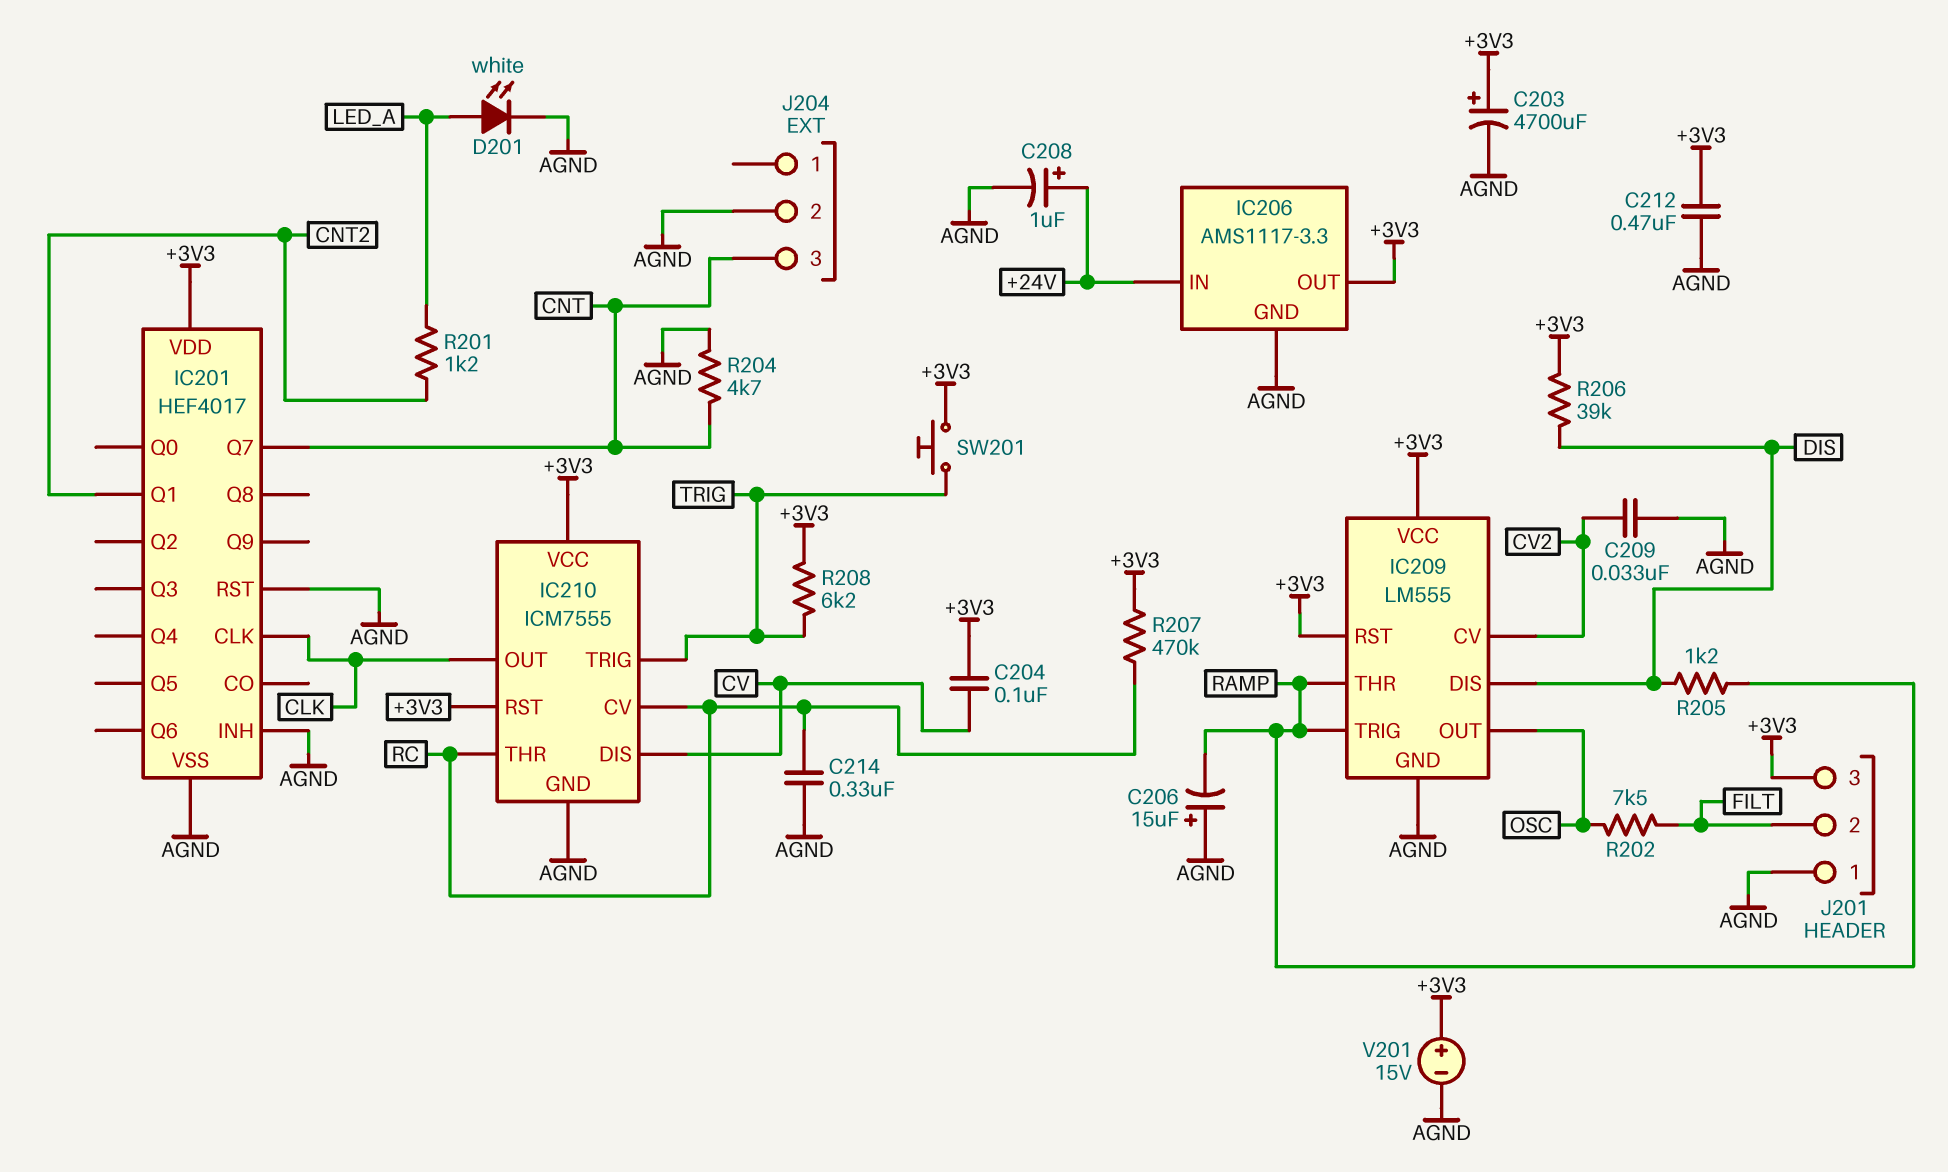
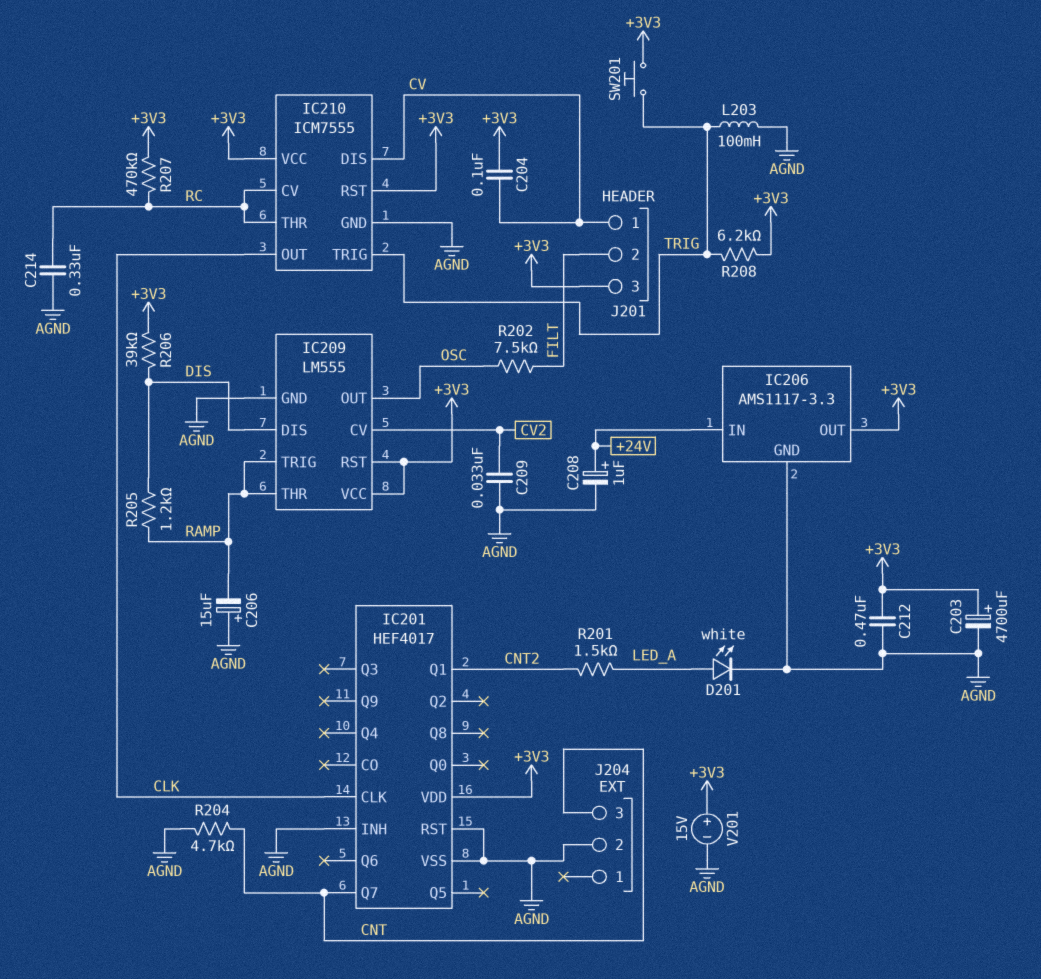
J201 pin 1: AGND -> CV
L203: none -> 100mH (AGND, TRIG)
R201: 1.2k (CNT2, LED_A) -> 1.5k (CNT2, LED_A)

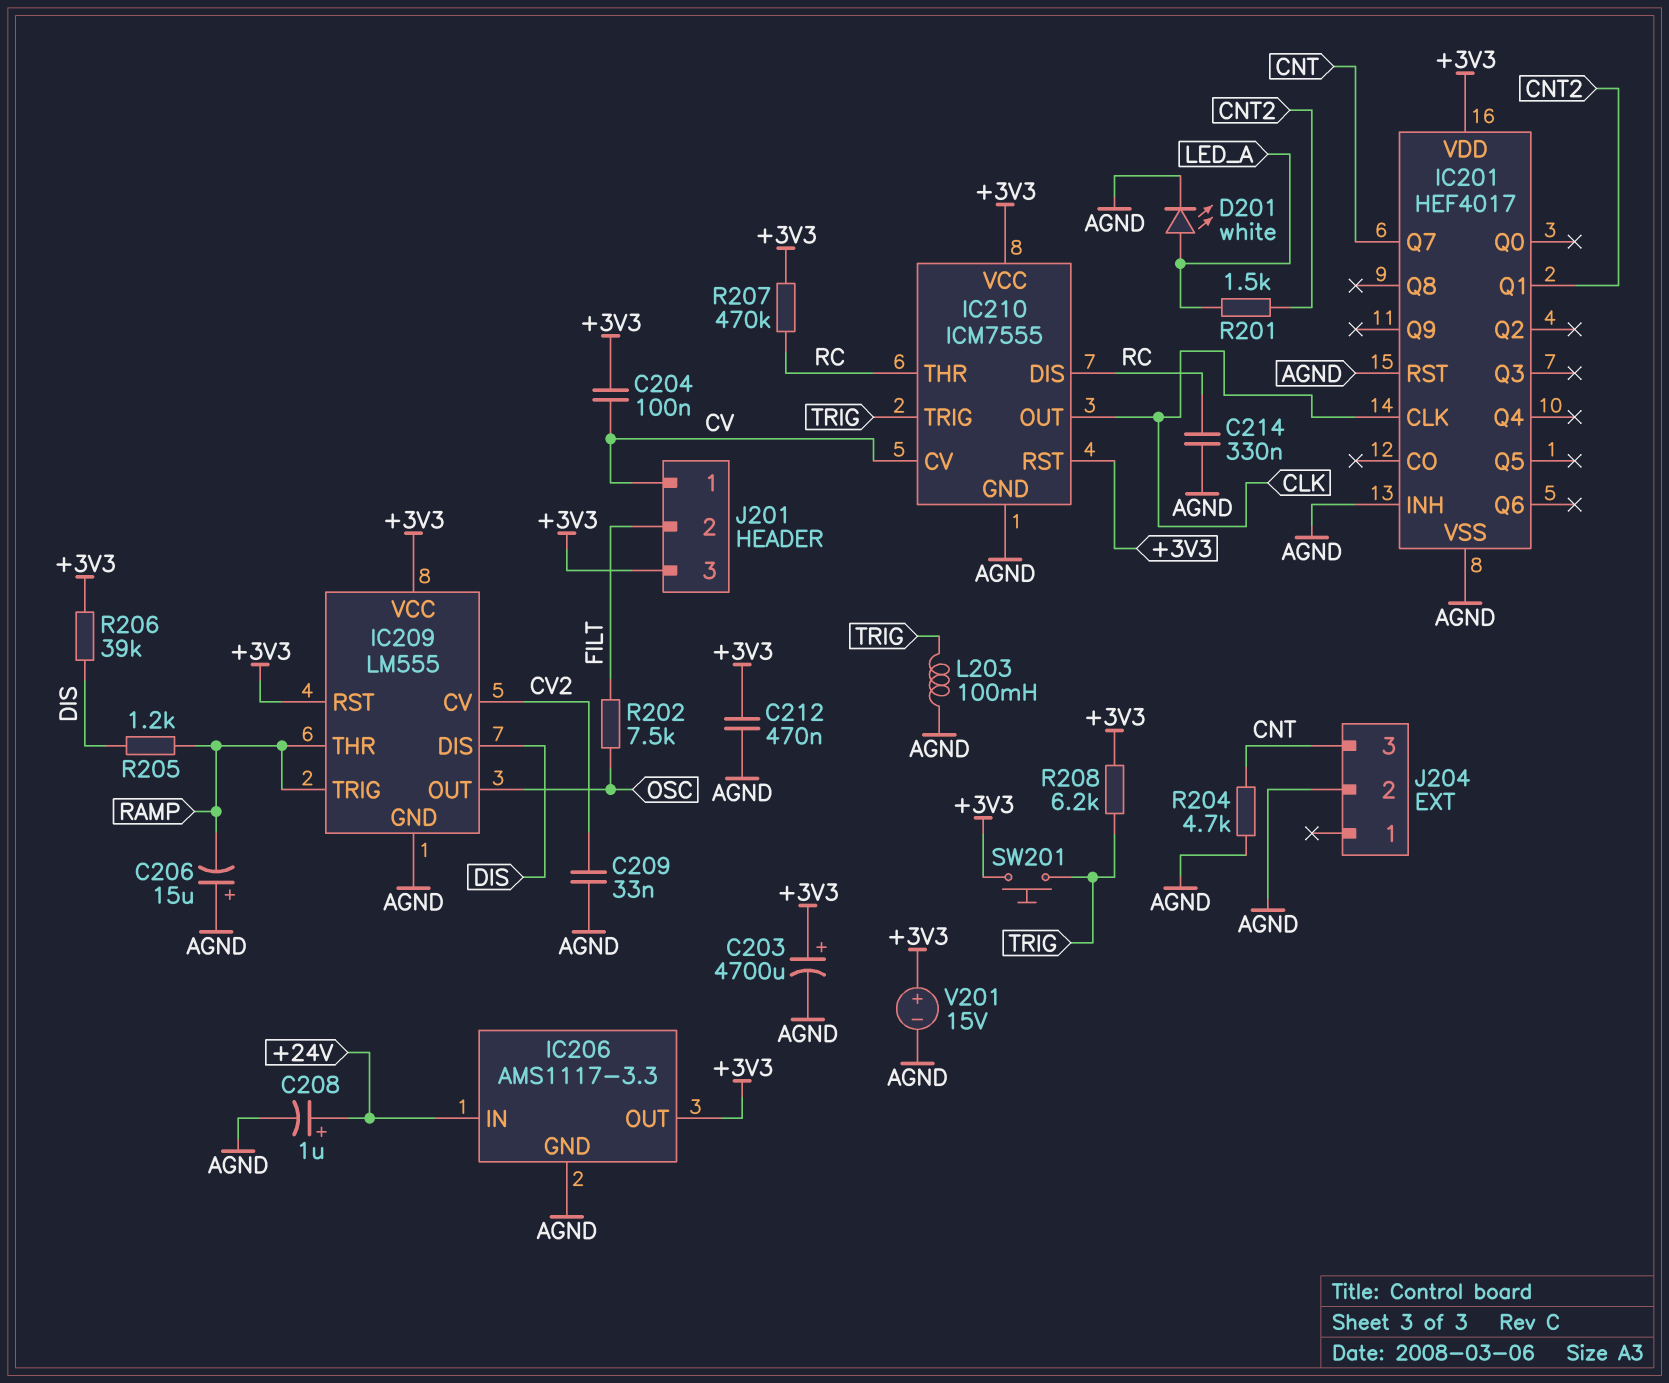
IC210 pin CV: RC -> CV
IC210 pin DIS: CV -> RC

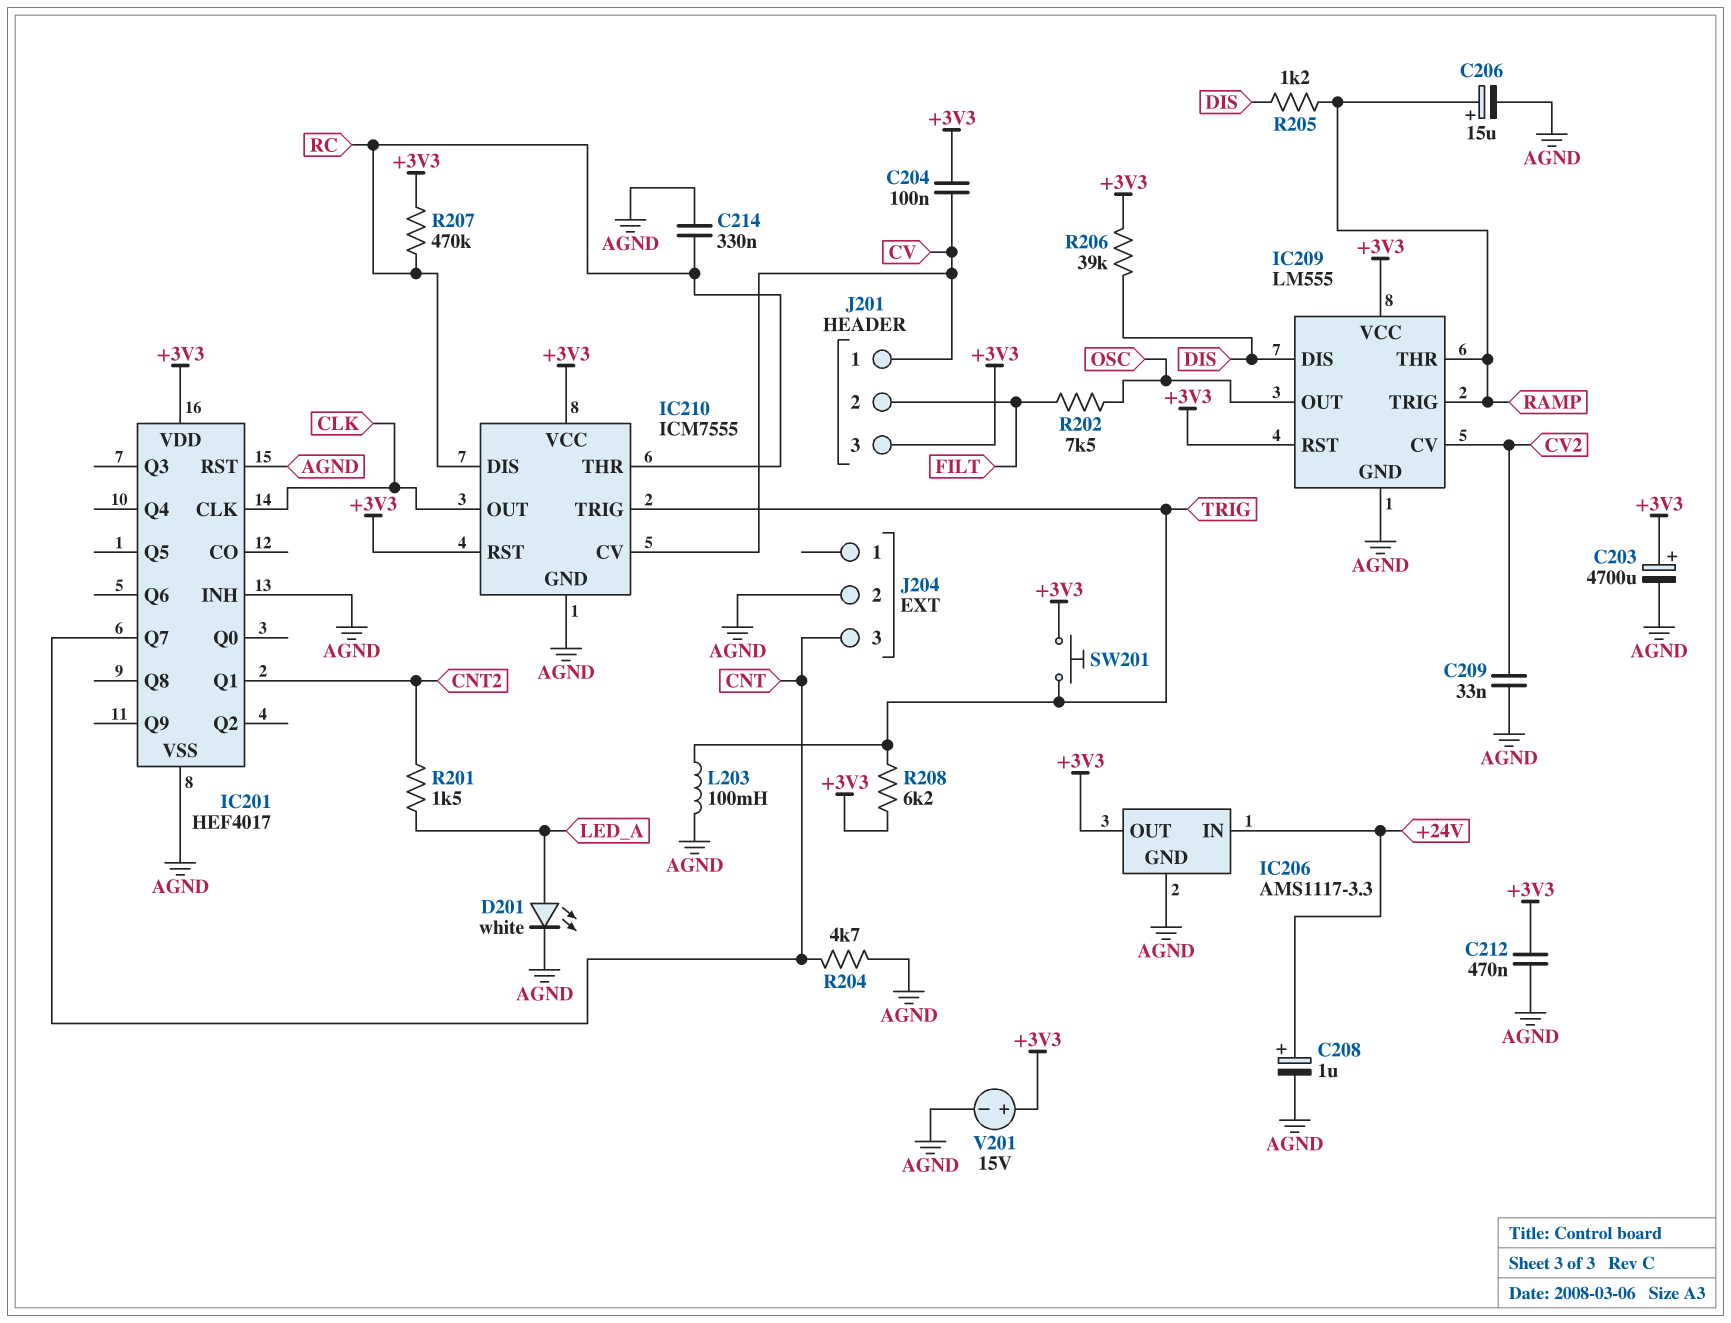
C206: 15uF (plus AGND, minus RAMP) -> 15uF (plus RAMP, minus AGND)

